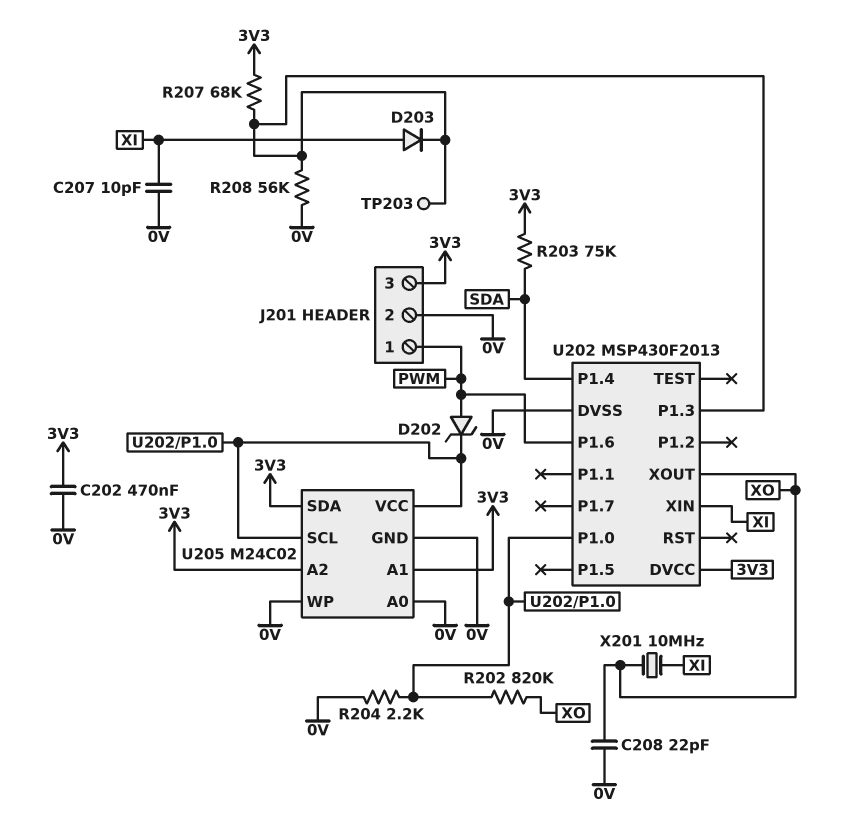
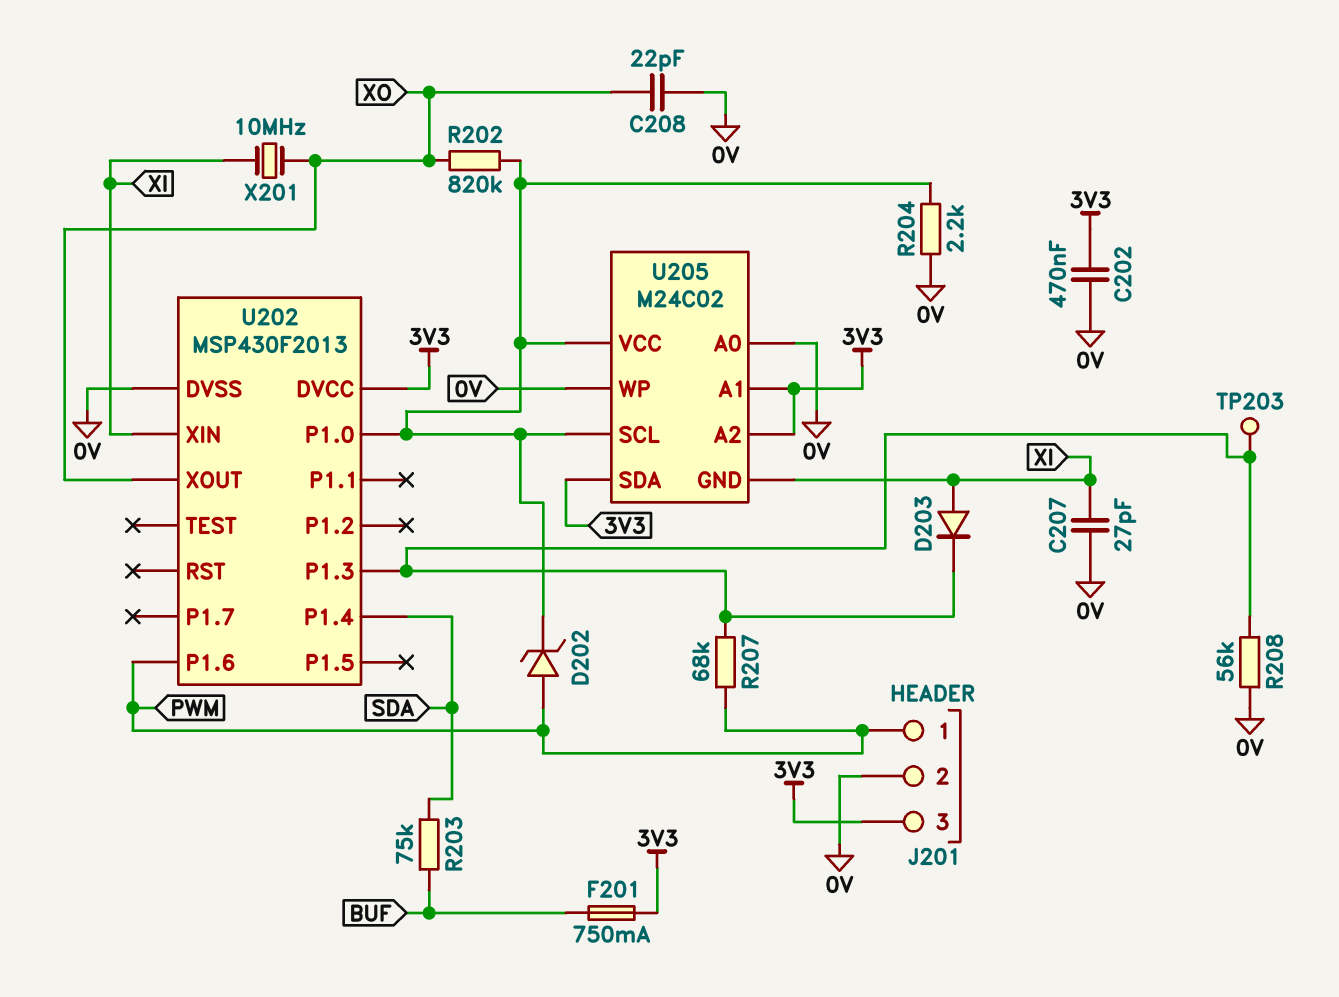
C207: 10pF (0V, XI) -> 27pF (0V, XI)
F201: none -> 750mA (3V3, BUF)
R203: 75k (3V3, SDA) -> 75k (BUF, SDA)
R207: 68k (3V3, U202/P1.3) -> 68k (PWM, U202/P1.3)
U205 pin GND: 0V -> XI

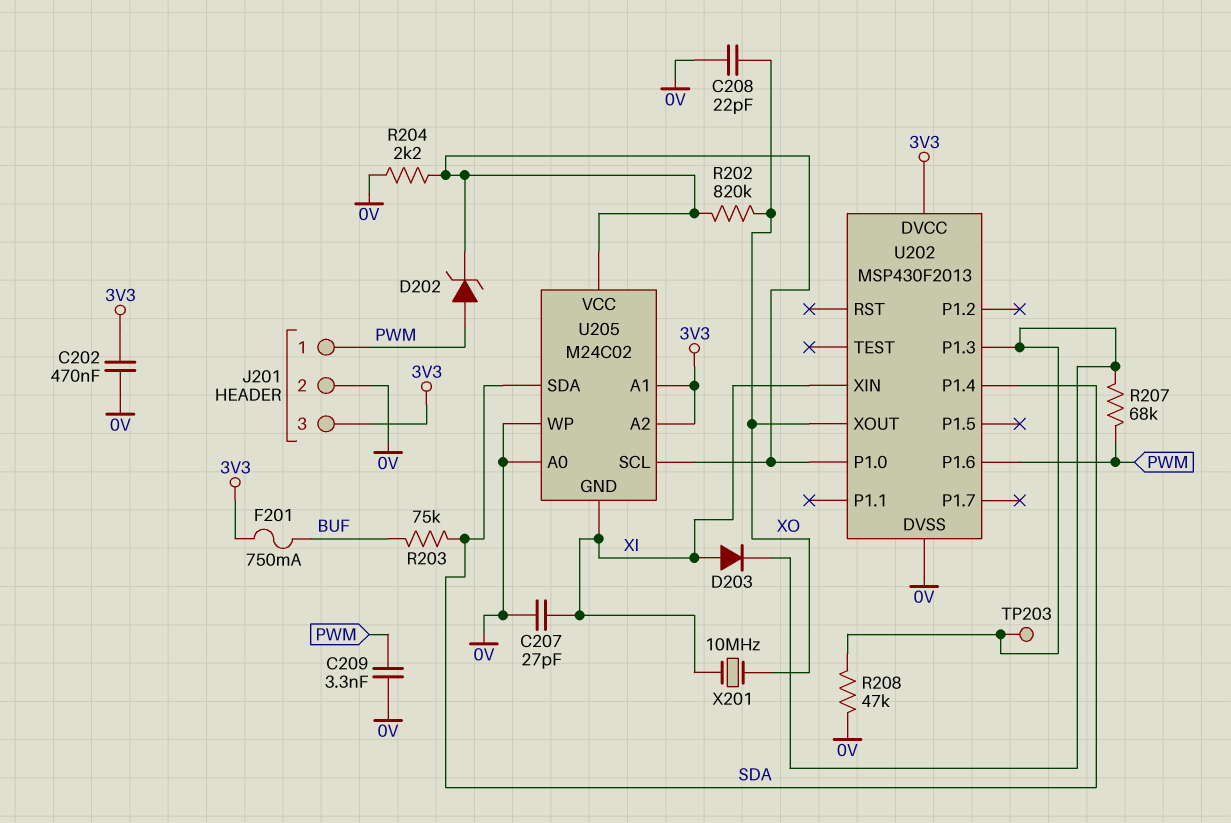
C209: none -> 3.3nF (0V, PWM)
R208: 56k (0V, U202/P1.3) -> 47k (0V, U202/P1.3)
U205 pin SDA: 3V3 -> SDA

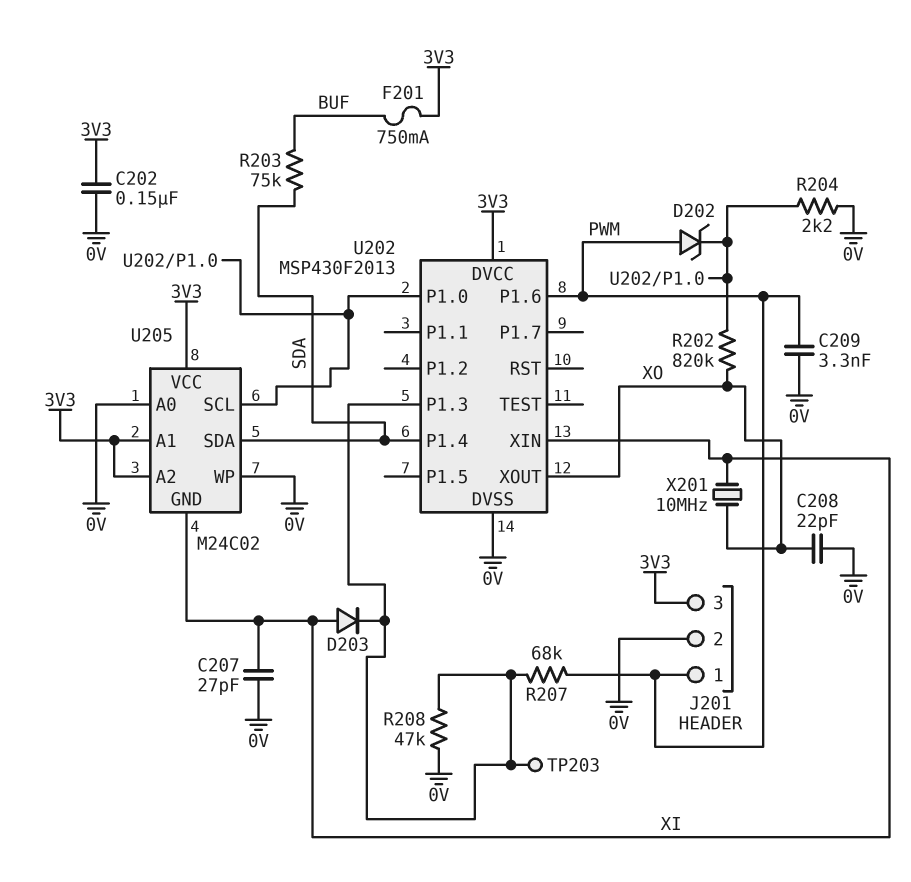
C202: 470nF (0V, 3V3) -> 150nF (0V, 3V3)
U205 pin VCC: U202/P1.0 -> 3V3

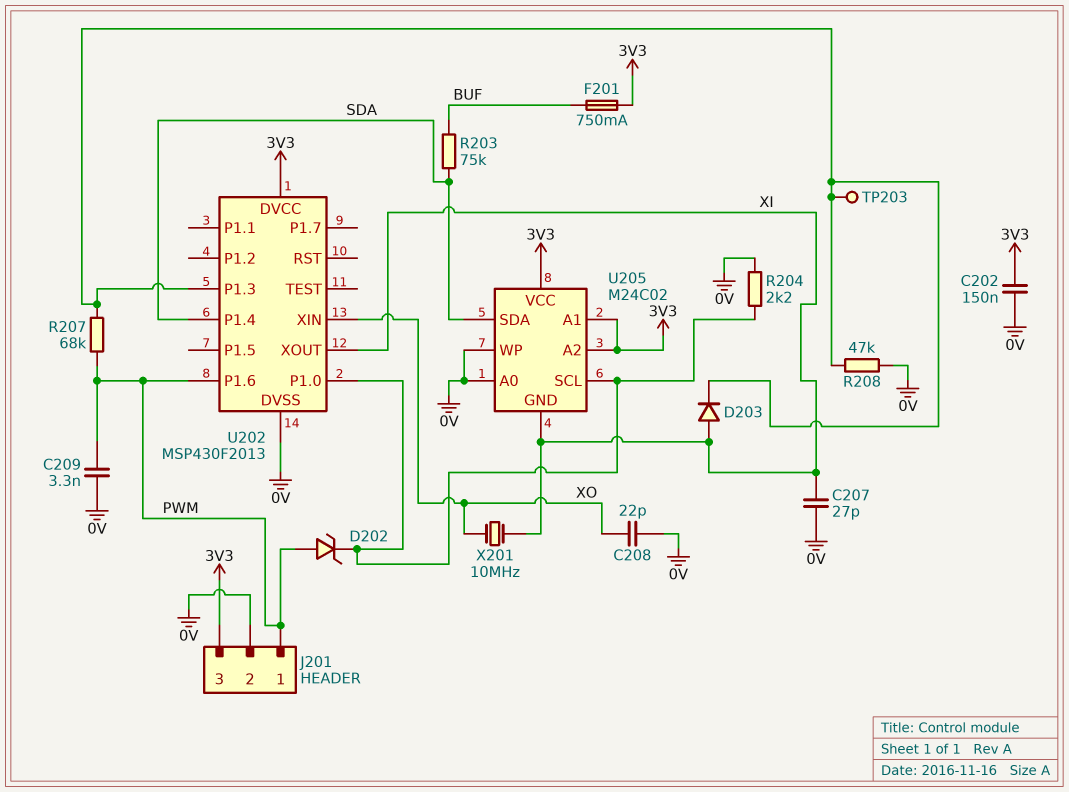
R202: 820k (U202/P1.0, XO) -> none
U202 pin XIN: XI -> XO
U202 pin XOUT: XO -> XI

